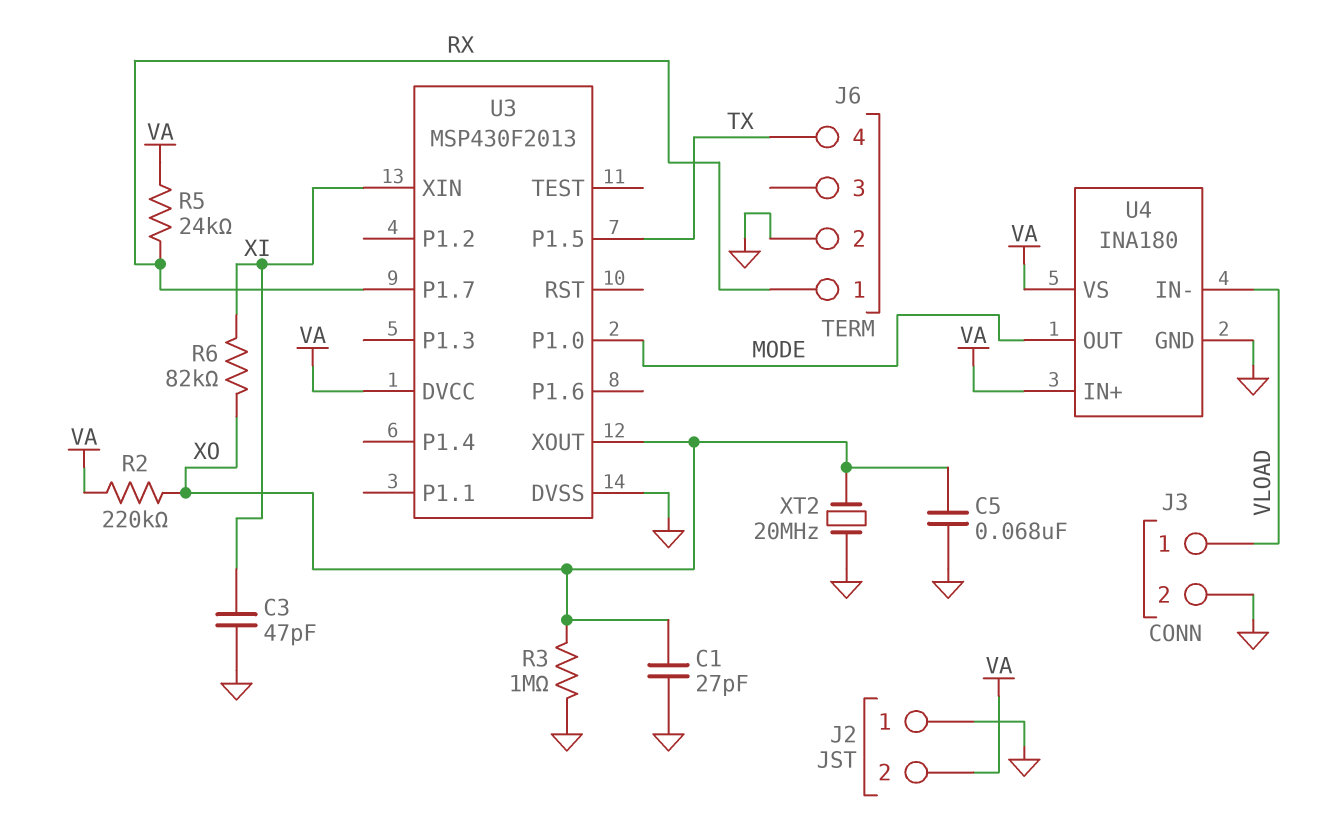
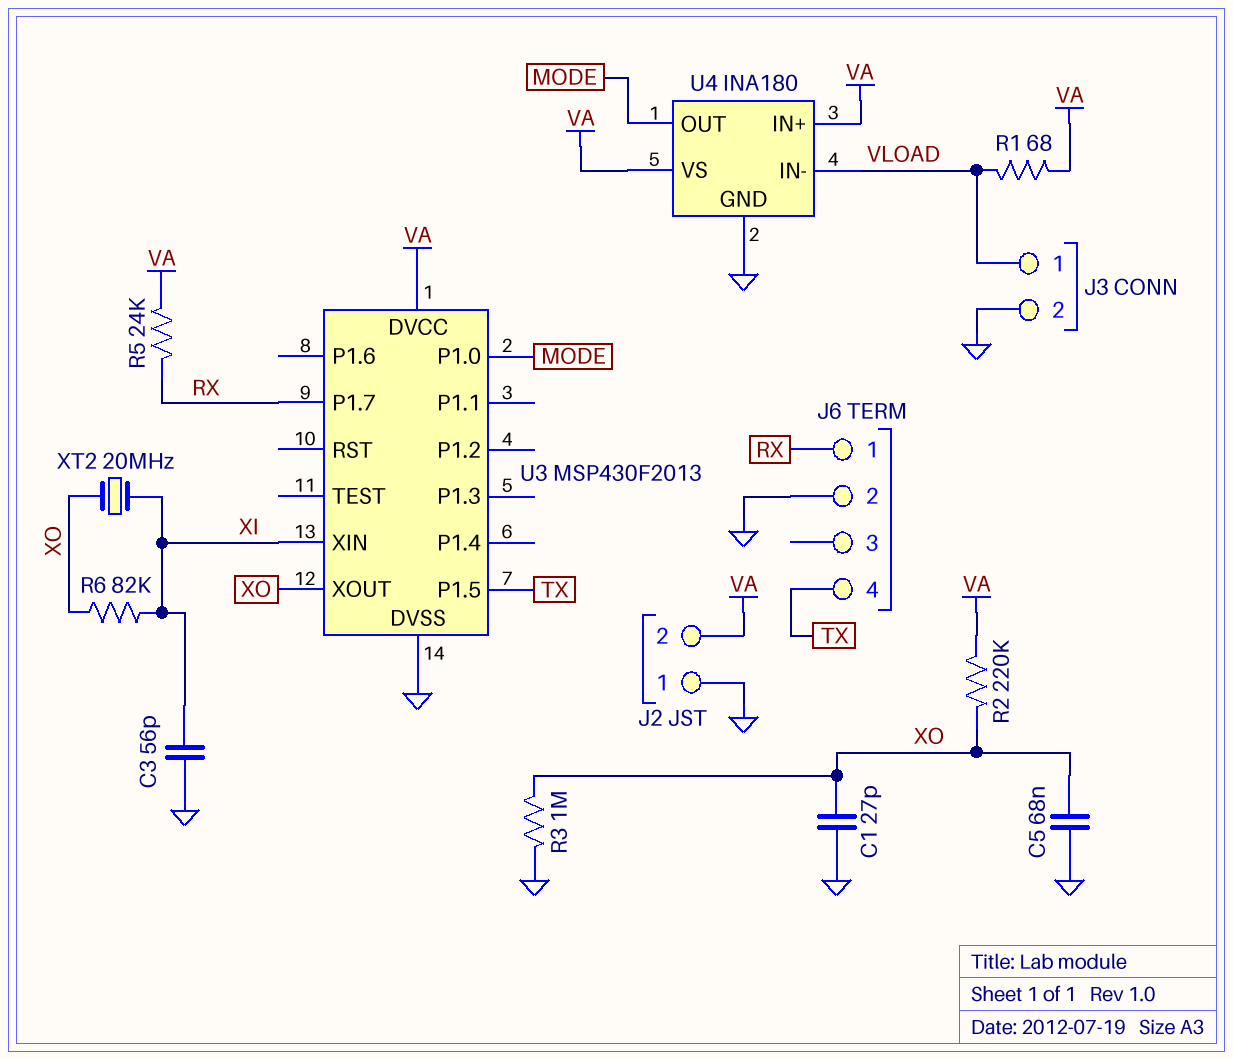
C3: 47pF (GND, XI) -> 56pF (GND, XI)
R1: none -> 68 (VA, VLOAD)
XT2: 20MHz (GND, XO) -> 20MHz (XI, XO)

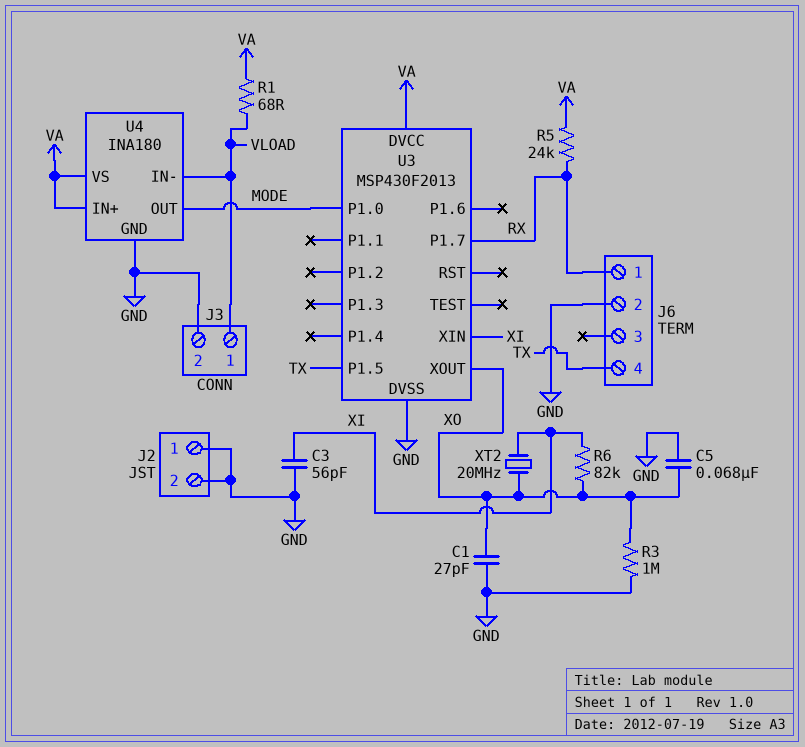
J2 pin 2: VA -> GND
R2: 220k (VA, XO) -> none

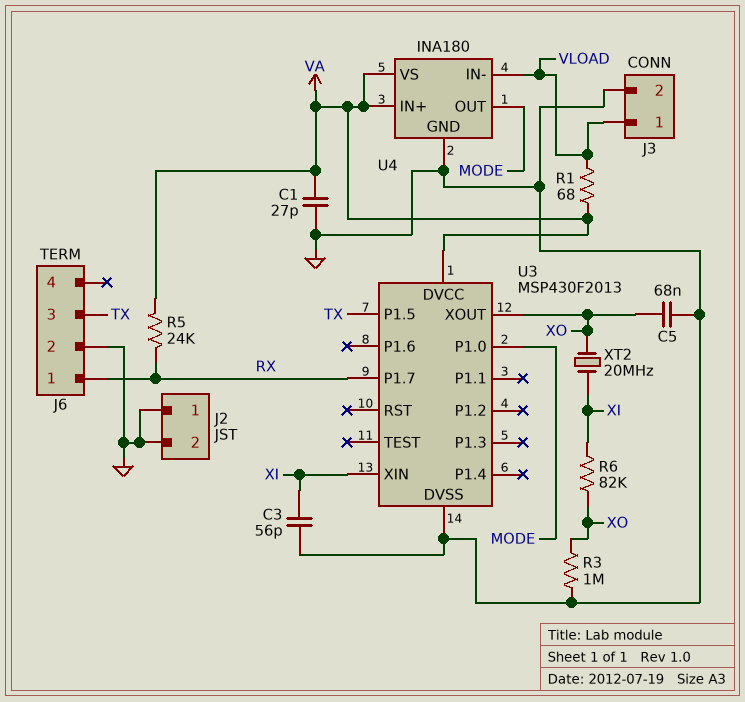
C1: 27pF (GND, XO) -> 27pF (GND, VA)
J6 pin 3: none -> TX
J6 pin 4: TX -> none

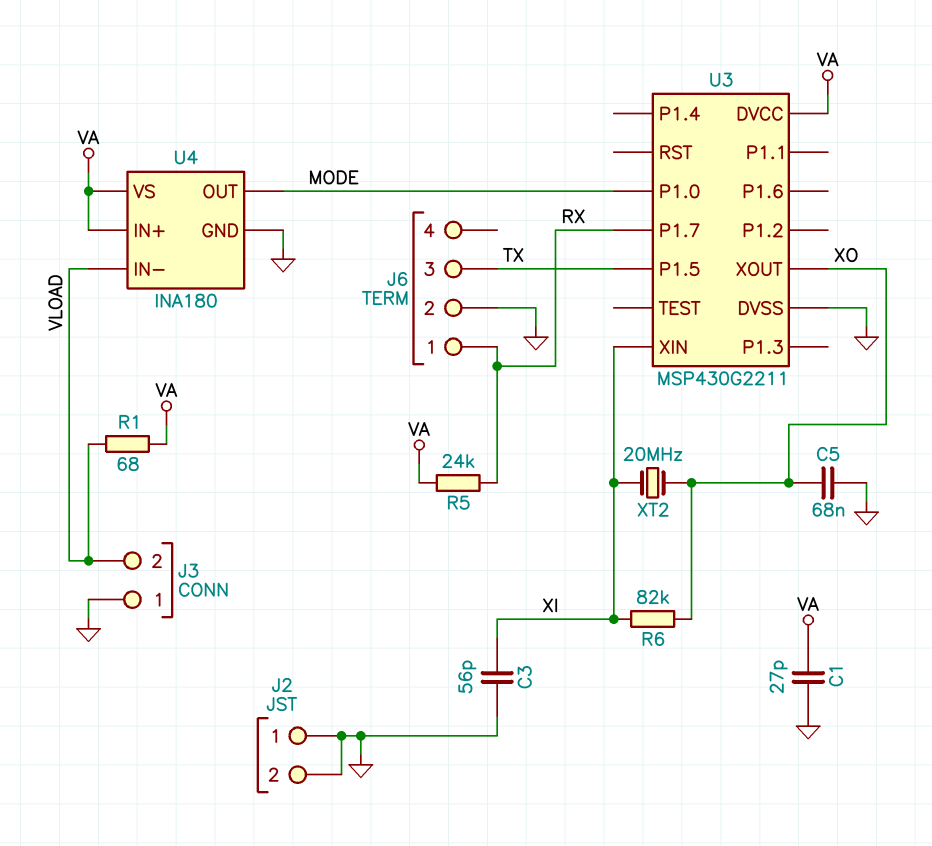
J3 pin 1: VLOAD -> GND
J3 pin 2: GND -> VLOAD
R3: 1M (GND, XO) -> none
U3: MSP430F2013 -> MSP430G2211

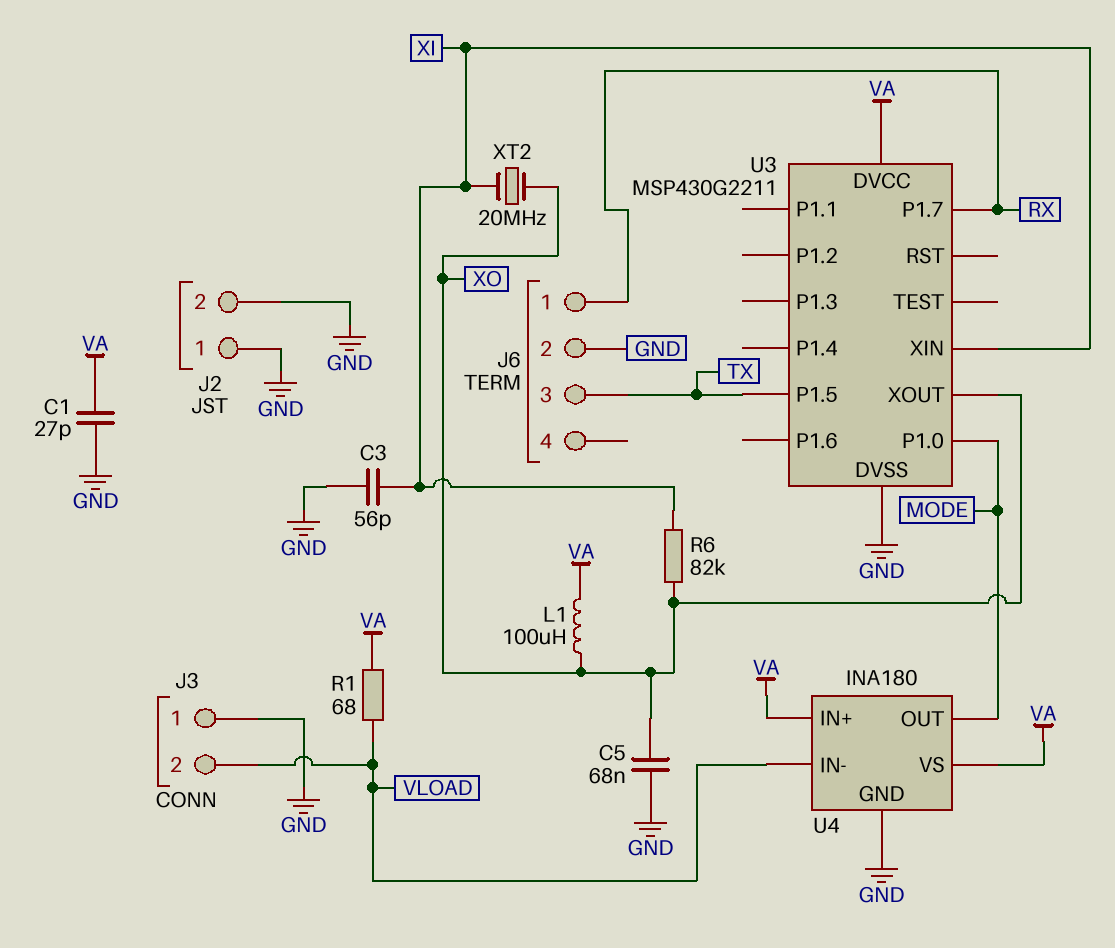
L1: none -> 100uH (VA, XO)
R5: 24k (RX, VA) -> none

